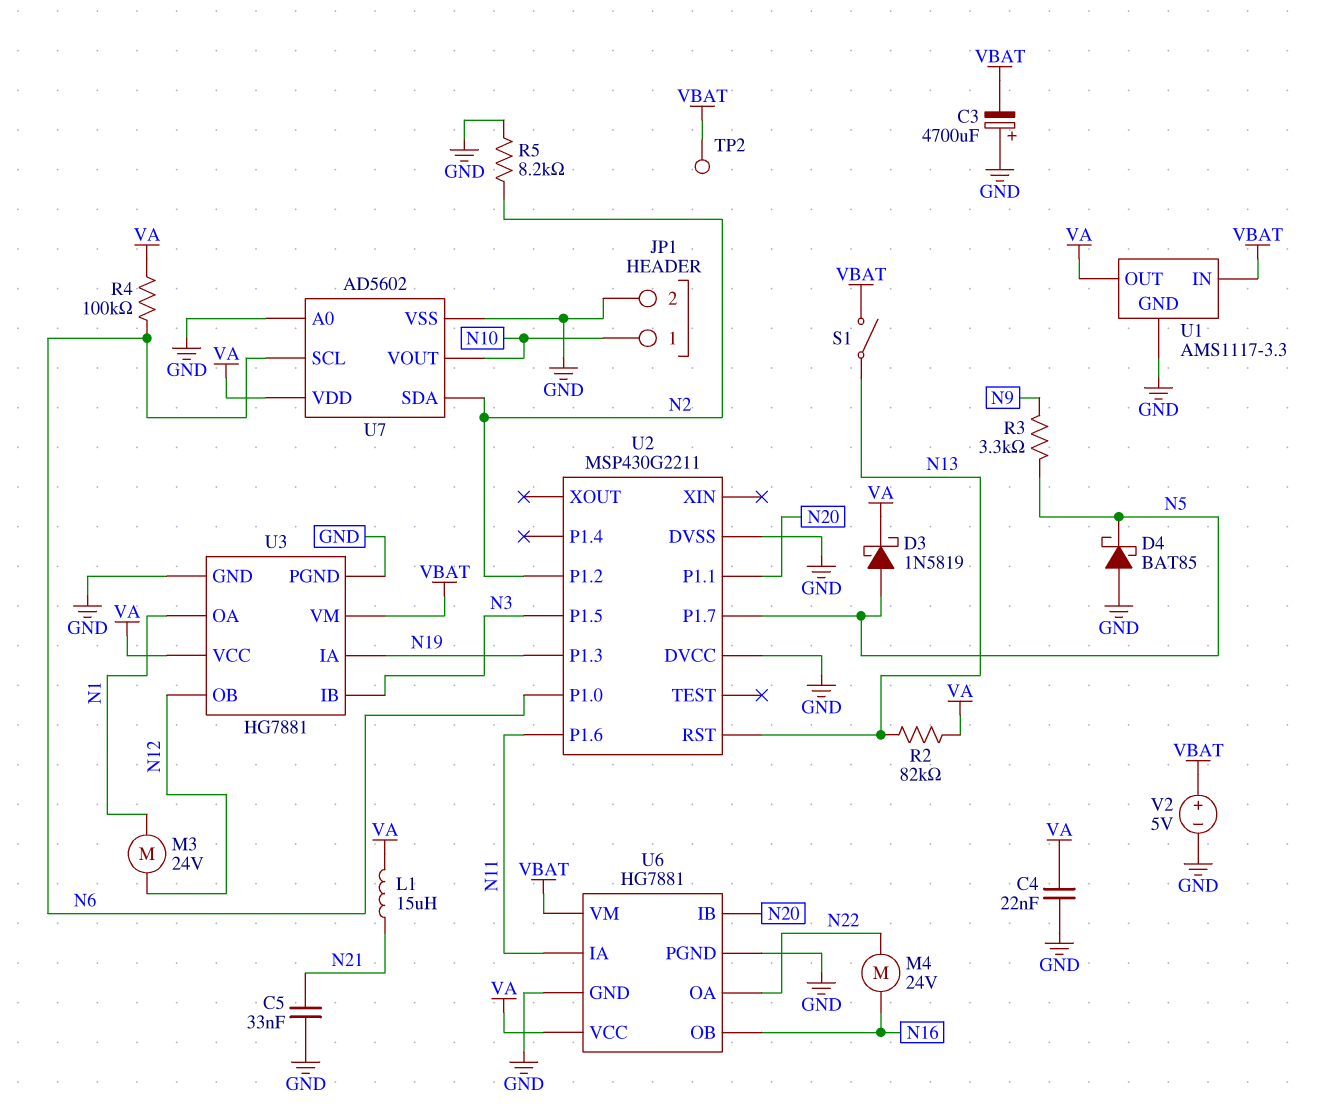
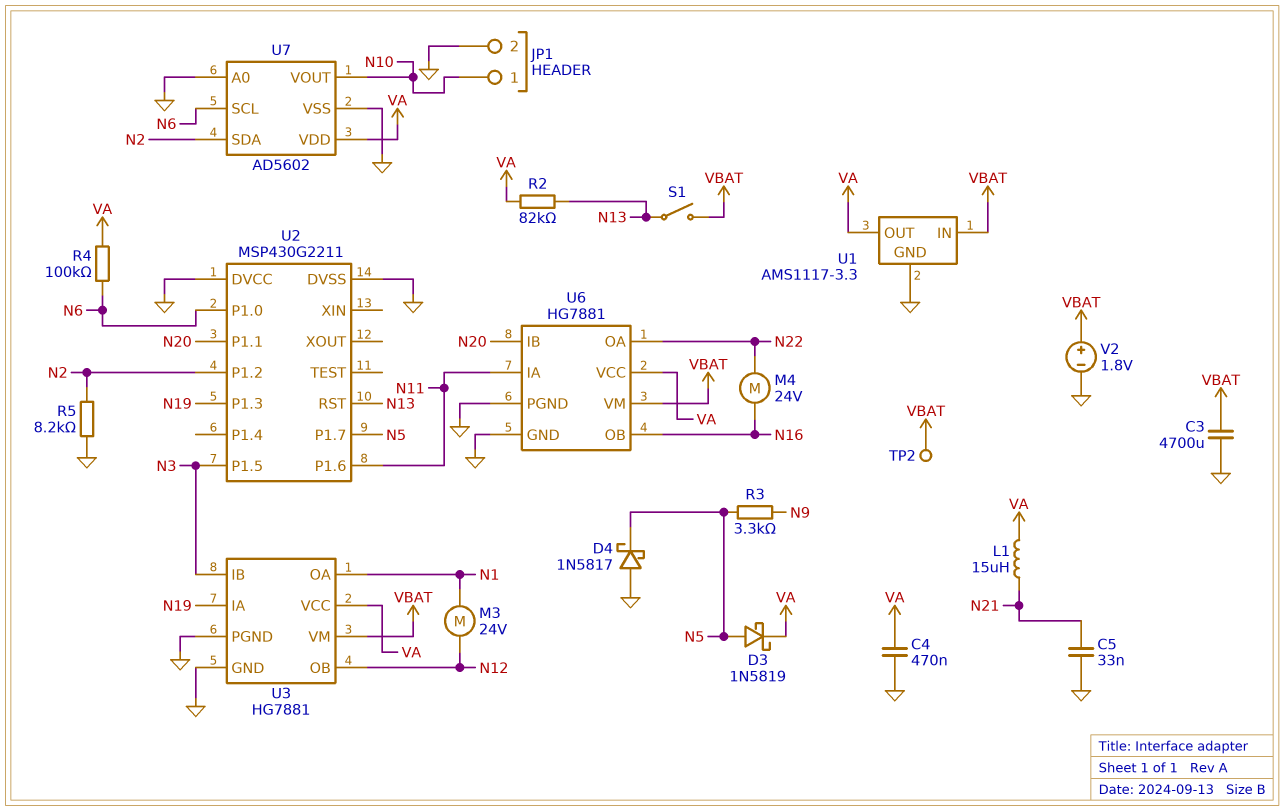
C3: 4700uF (plus GND, minus VBAT) -> 4700uF (GND, VBAT)
C4: 22nF (GND, VA) -> 470nF (GND, VA)
D4: schottky BAT85 (A GND, K N5) -> schottky 1N5817 (A GND, K N5)
V2: 5V (plus VBAT, minus GND) -> 1.8V (plus VBAT, minus GND)

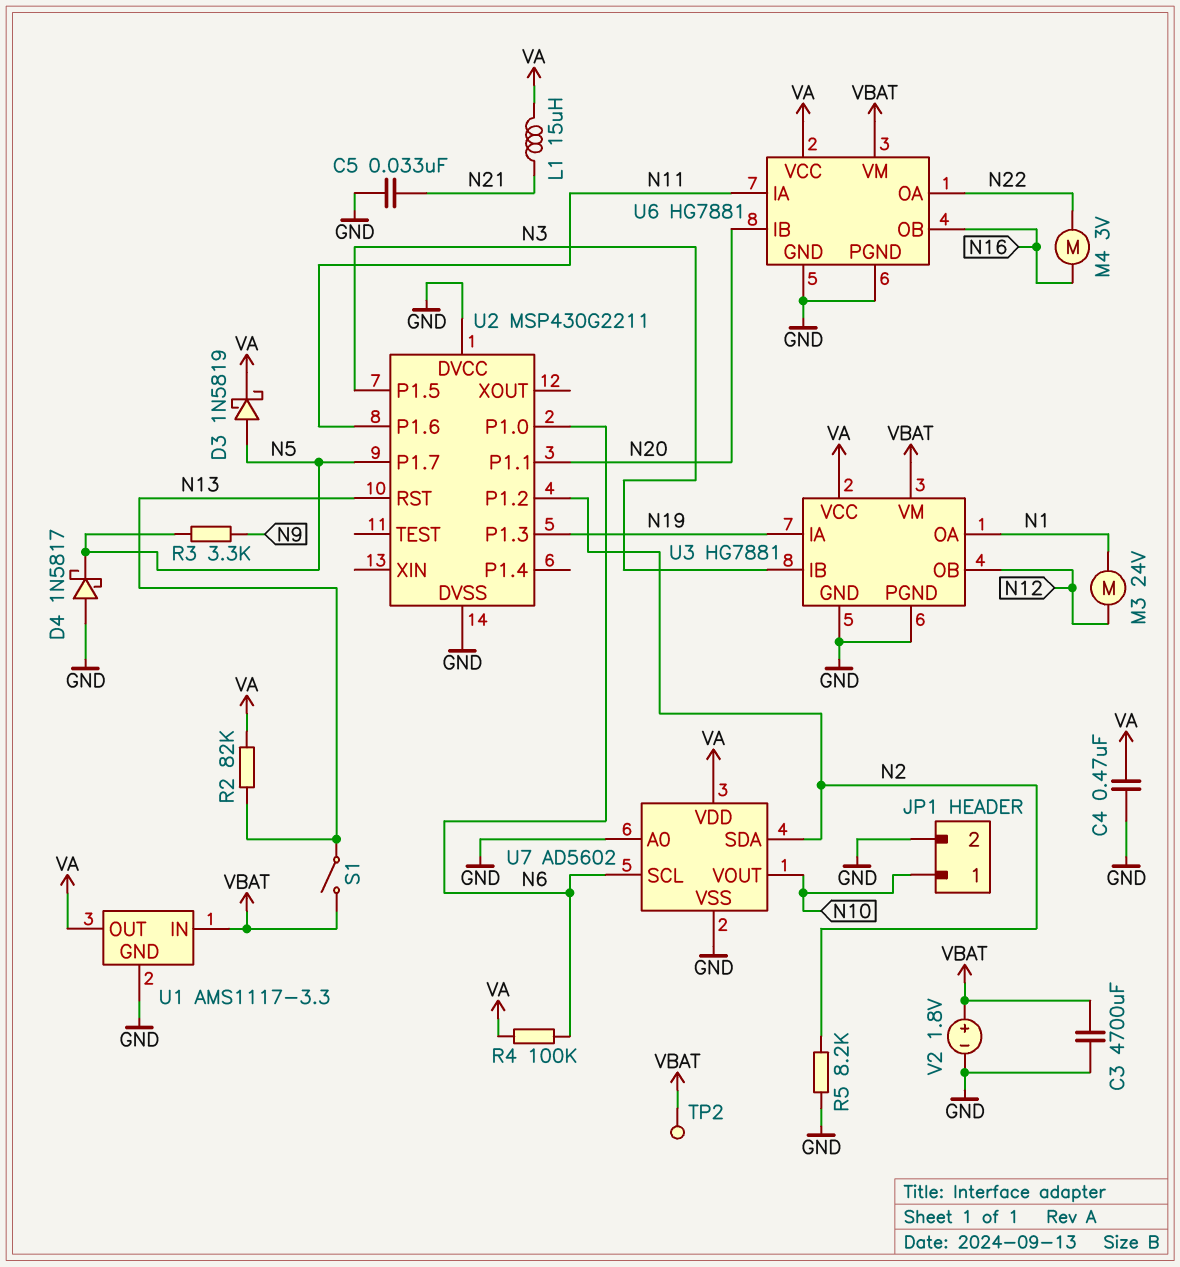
M4: motor 24V (N16, N22) -> motor 3V (N16, N22)

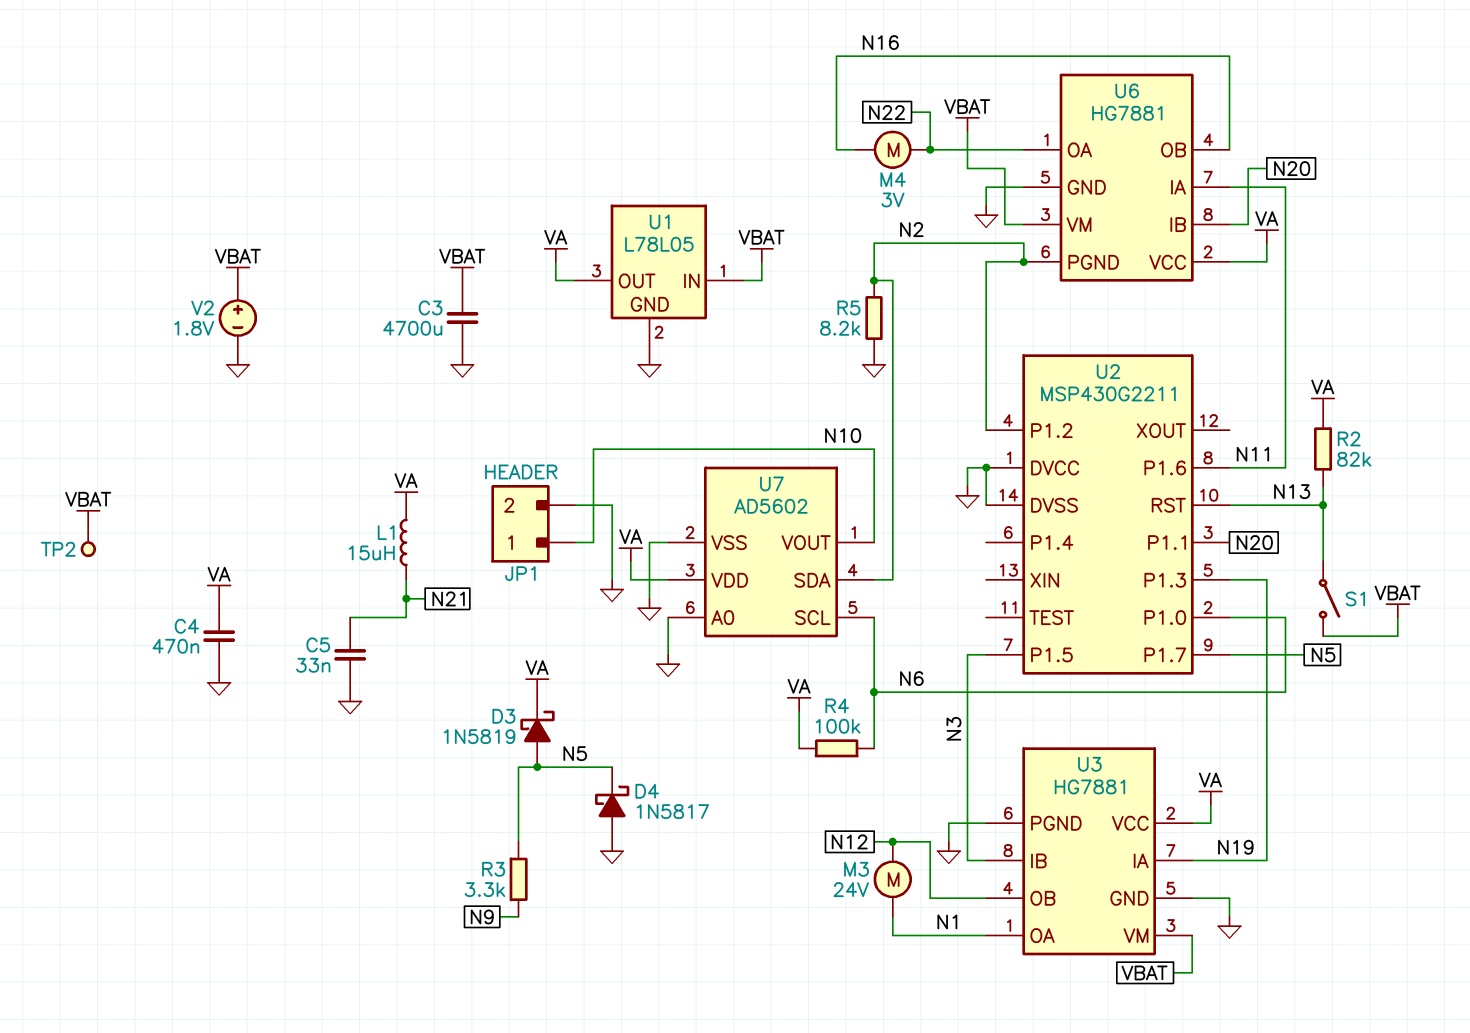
U1: AMS1117-3.3 -> L78L05
U6 pin PGND: GND -> N2

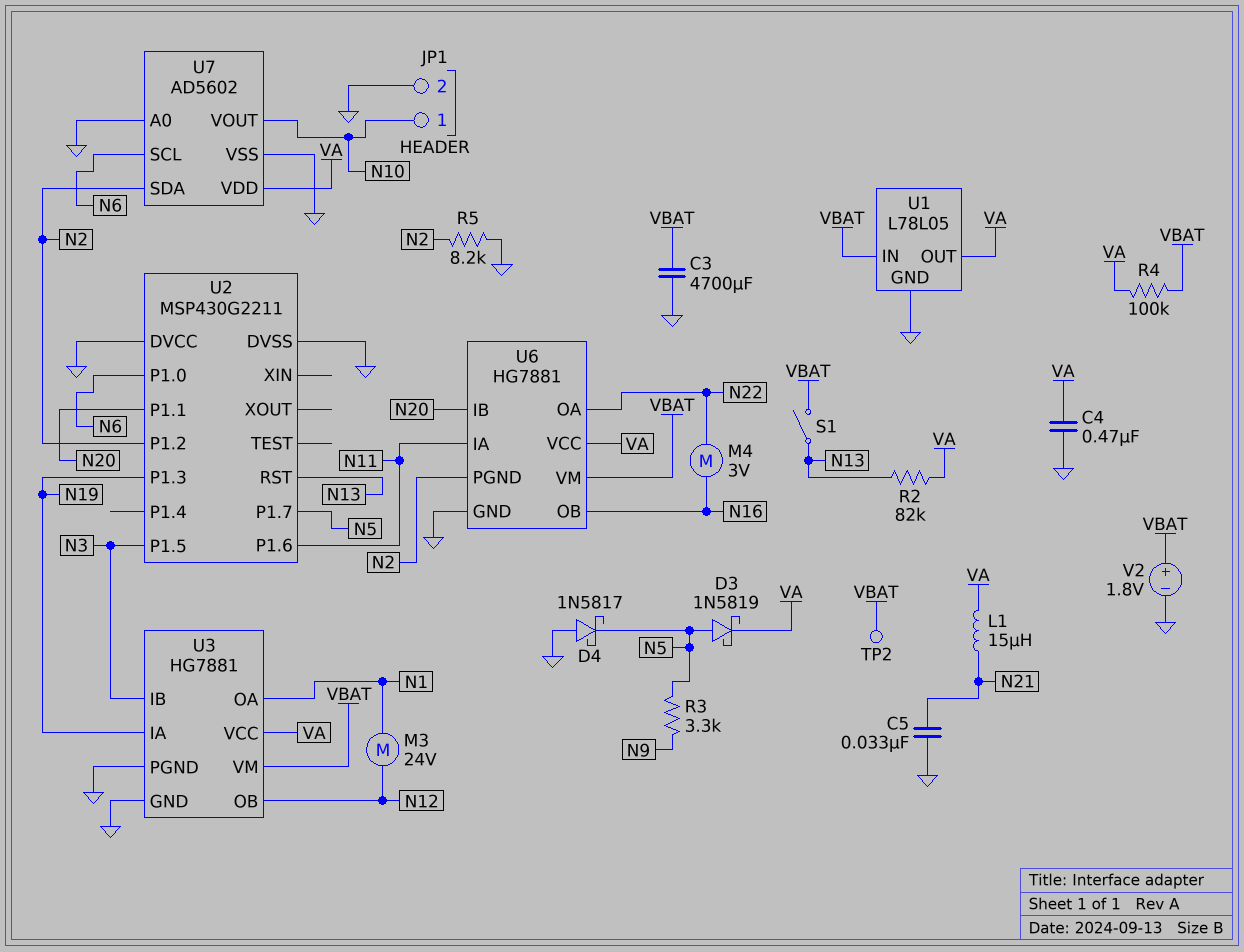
R4: 100k (N6, VA) -> 100k (VA, VBAT)

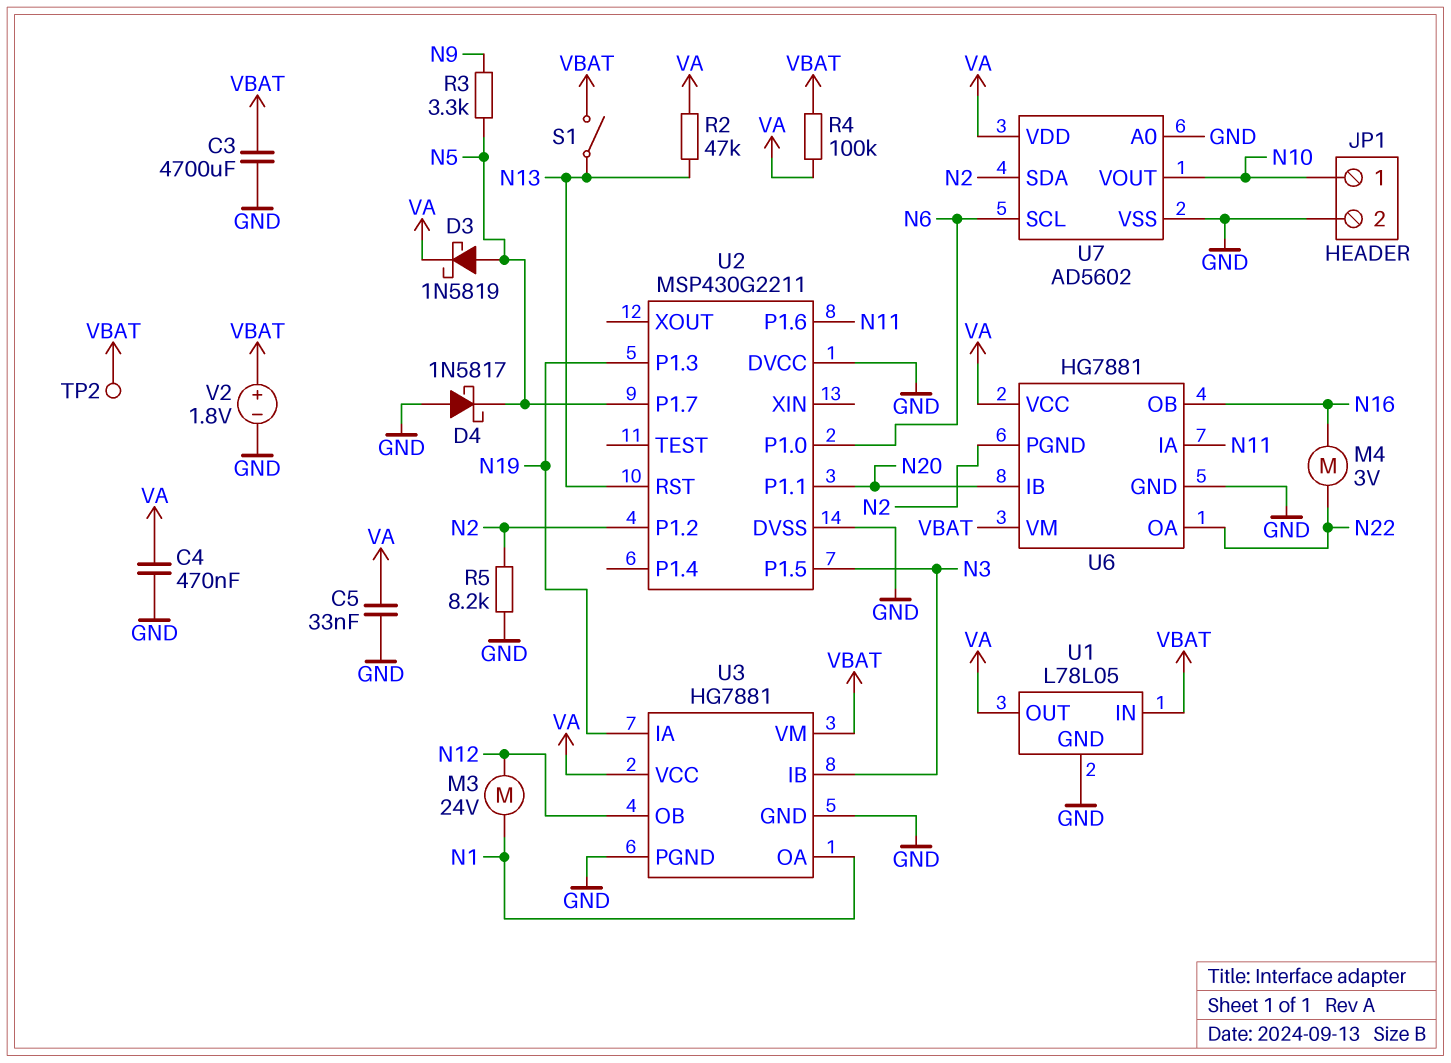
C5: 33nF (GND, N21) -> 33nF (GND, VA)
L1: 15uH (N21, VA) -> none
R2: 82k (N13, VA) -> 47k (N13, VA)

